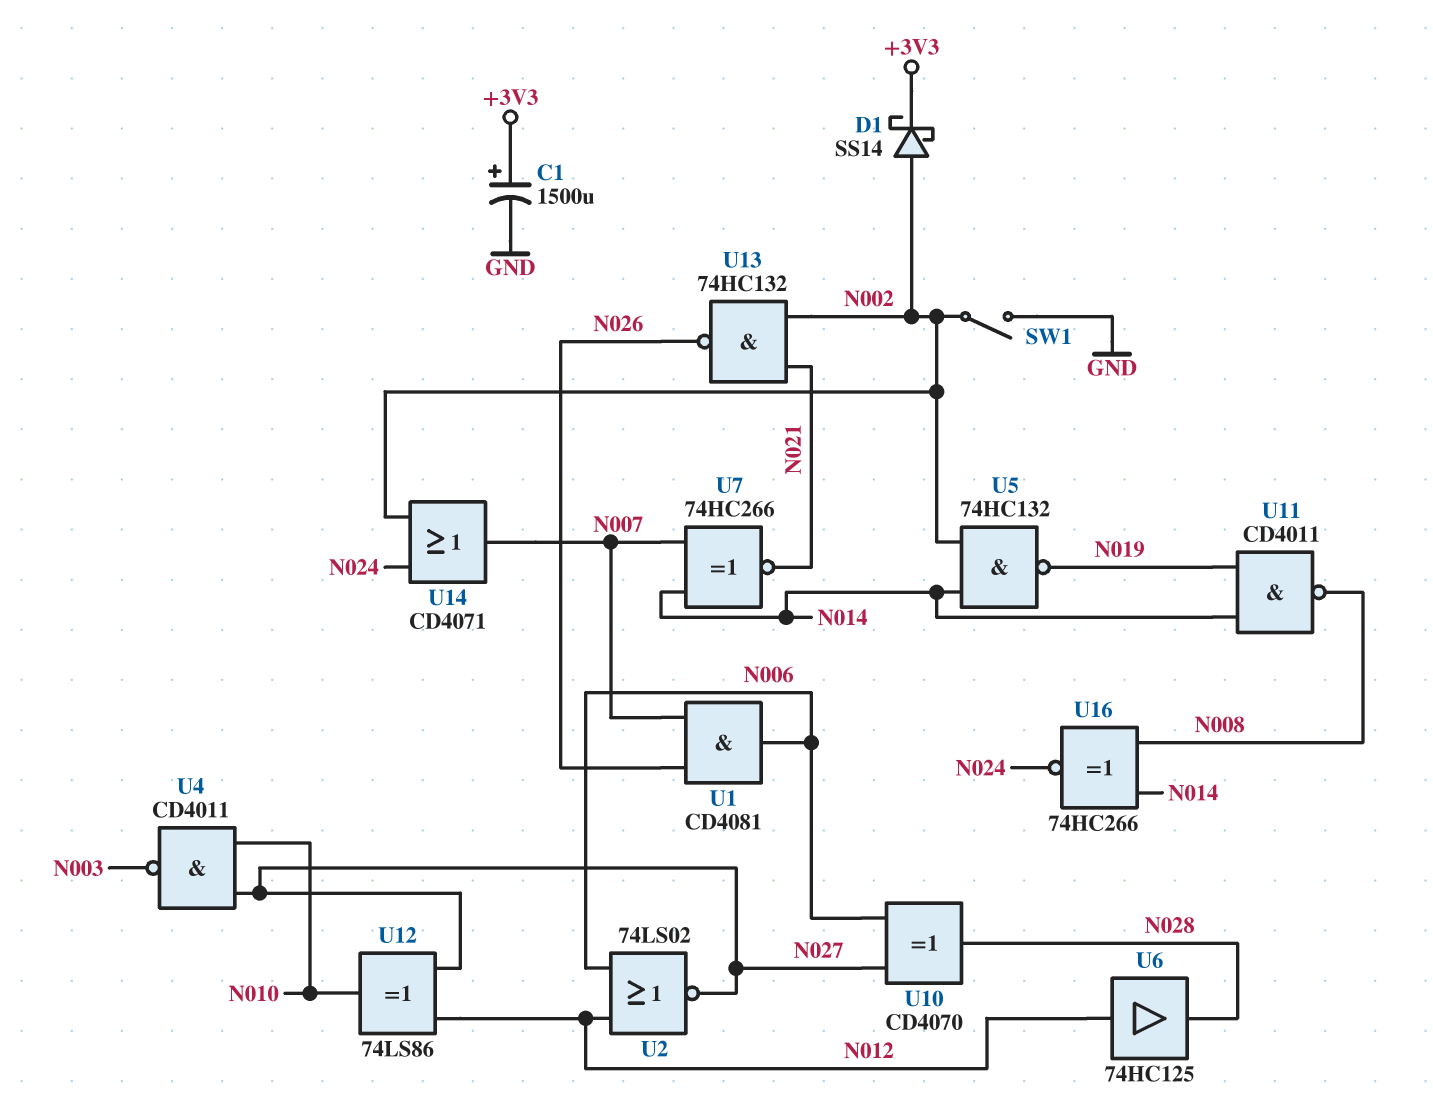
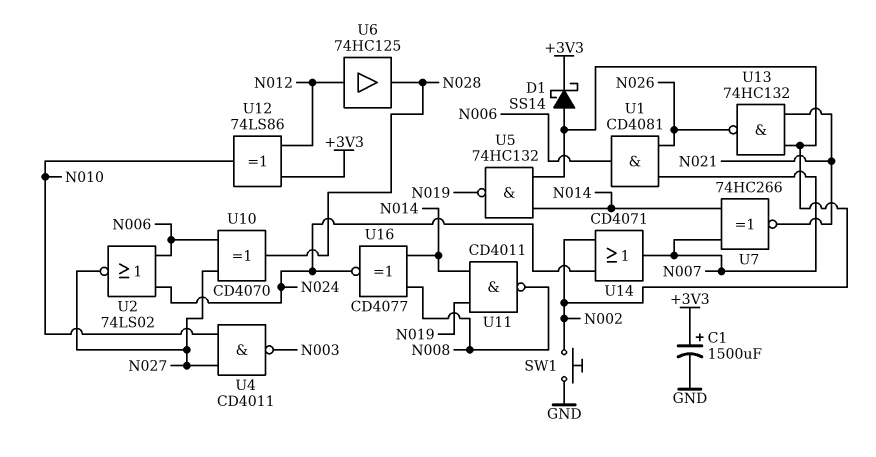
SW1: switch (GND, N002) -> button (GND, N002)
U2: NOR 74LS02 (in N006, in N012, out N027) -> NOR 74LS02 (in N006, in N024, out N027)
U12: XOR 74LS86 (in N012, in N027, out N010) -> XOR 74LS86 (in +3V3, in N012, out N010)
U16: XNOR 74HC266 (in N008, in N014, out N024) -> XNOR CD4077 (in N008, in N014, out N024)

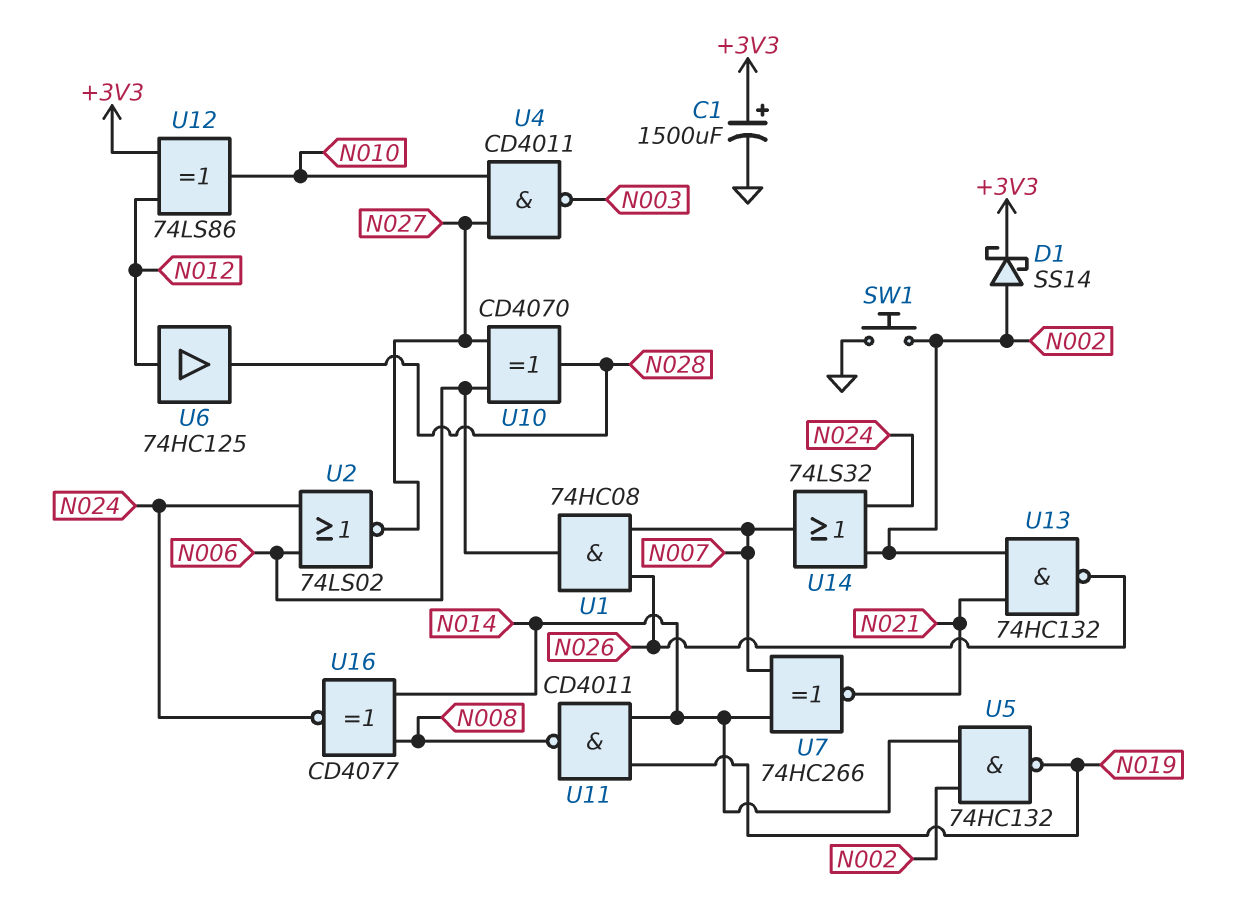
U1: AND CD4081 (in N007, in N026, out N006) -> AND 74HC08 (in N007, in N026, out N006)
U14: OR CD4071 (in N002, in N024, out N007) -> OR 74LS32 (in N002, in N024, out N007)

